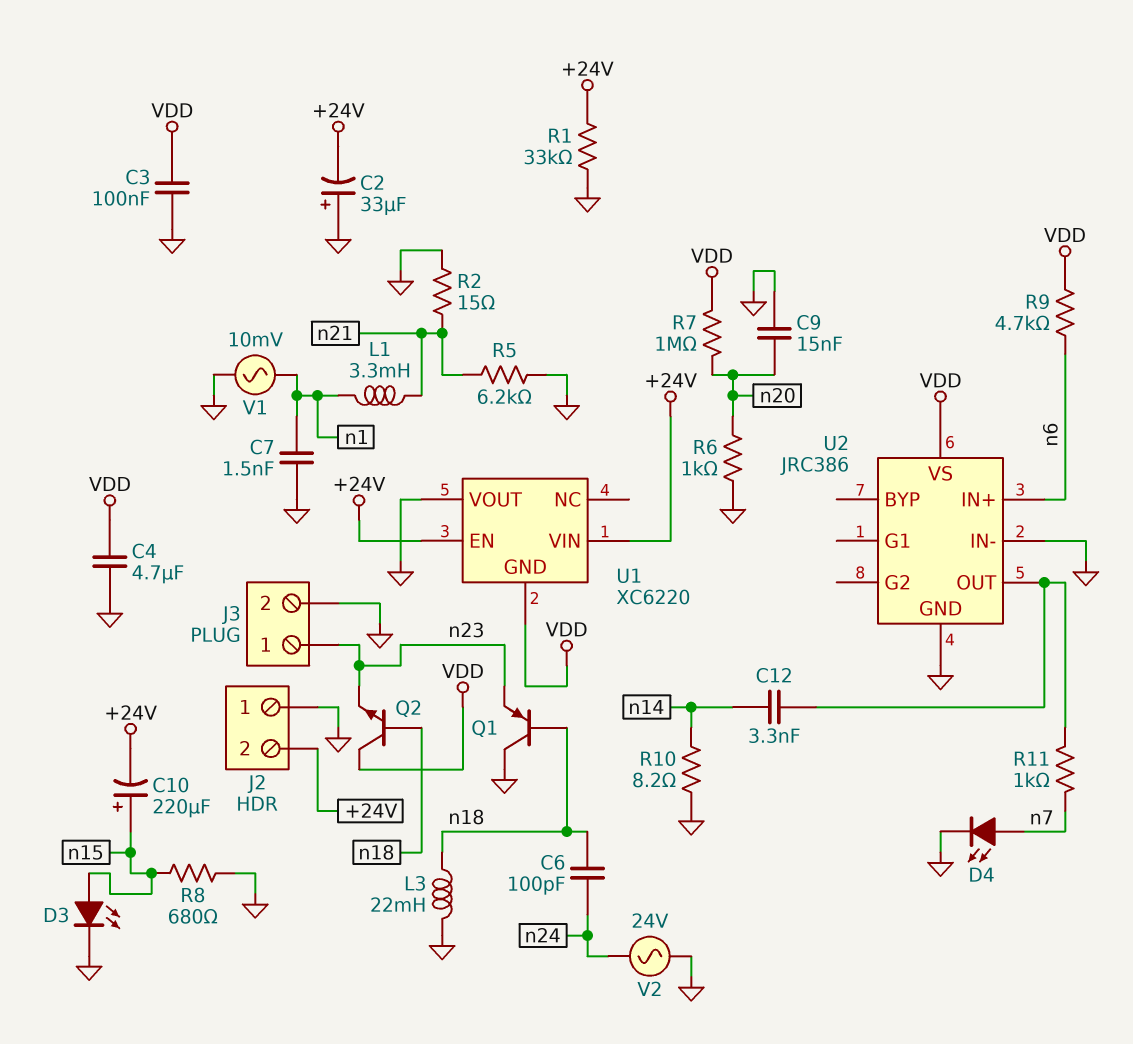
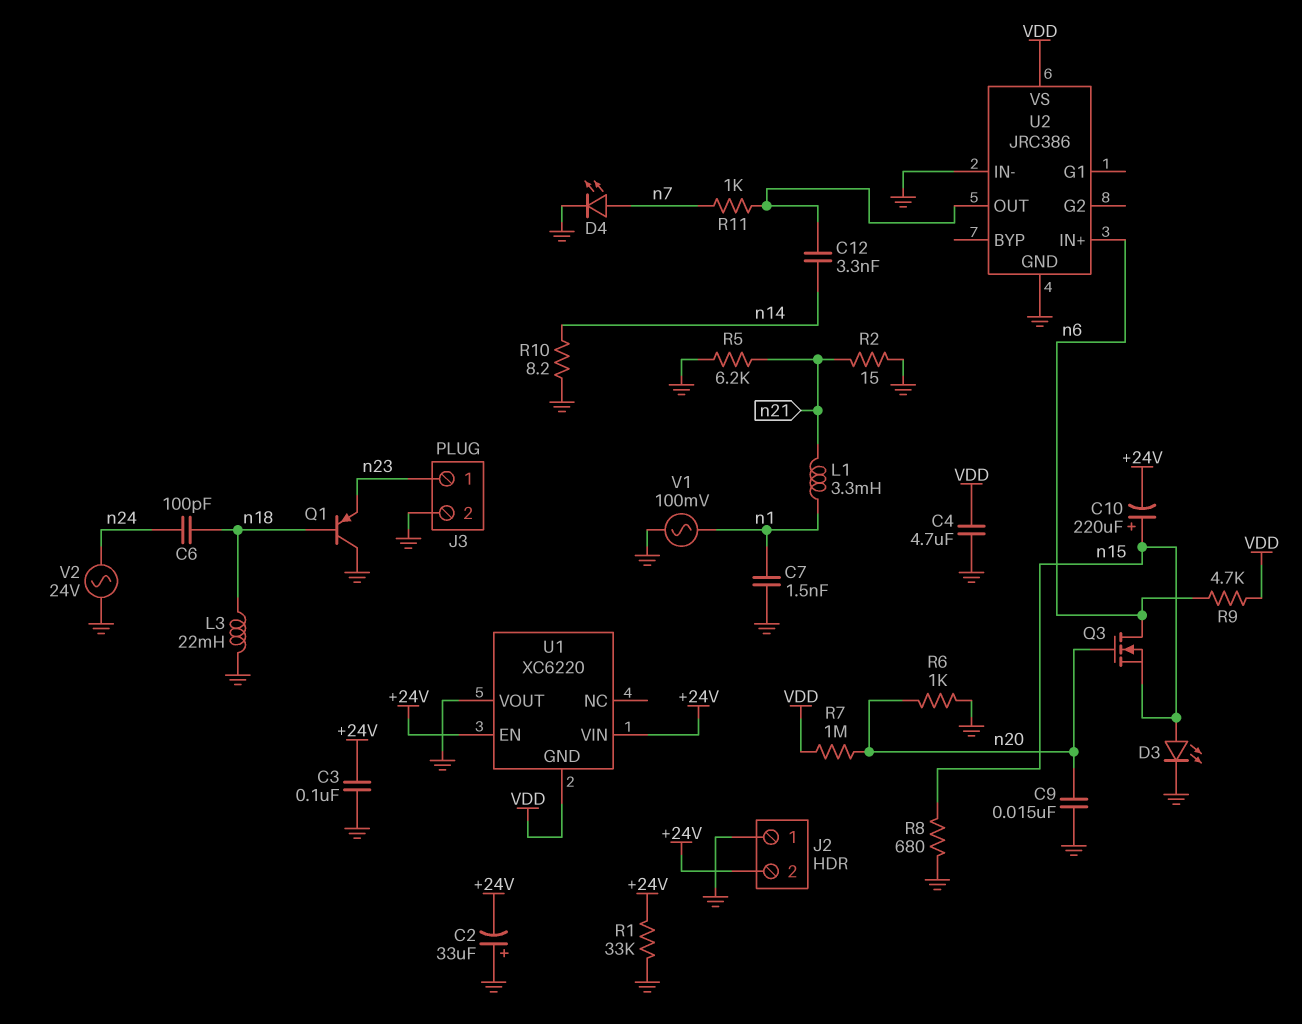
C3: 100nF (GND, VDD) -> 100nF (+24V, GND)
Q2: NPN (B n18, C VDD, E n23) -> none
Q3: none -> NMOS (G n20, D n6, S n15)
V1: AC 10mV (GND, n1) -> AC 100mV (GND, n1)

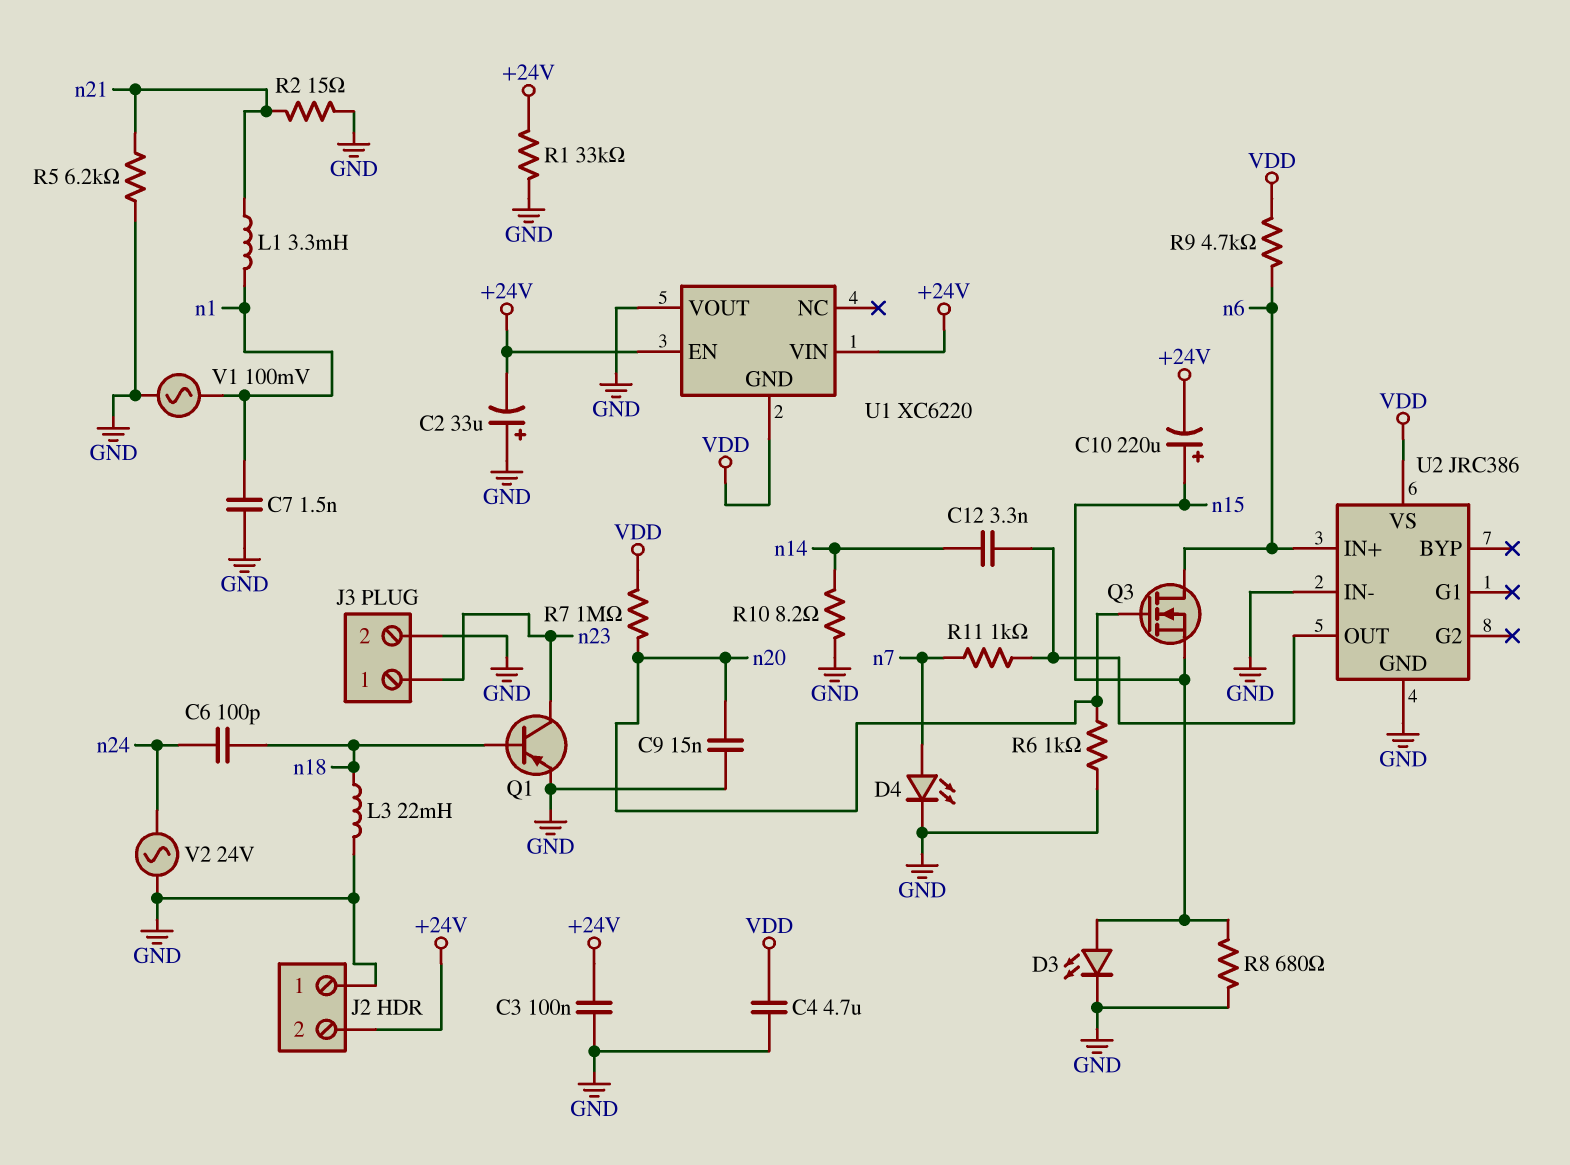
Q1: PNP (B n18, C GND, E n23) -> PNP (B n18, C n23, E GND)

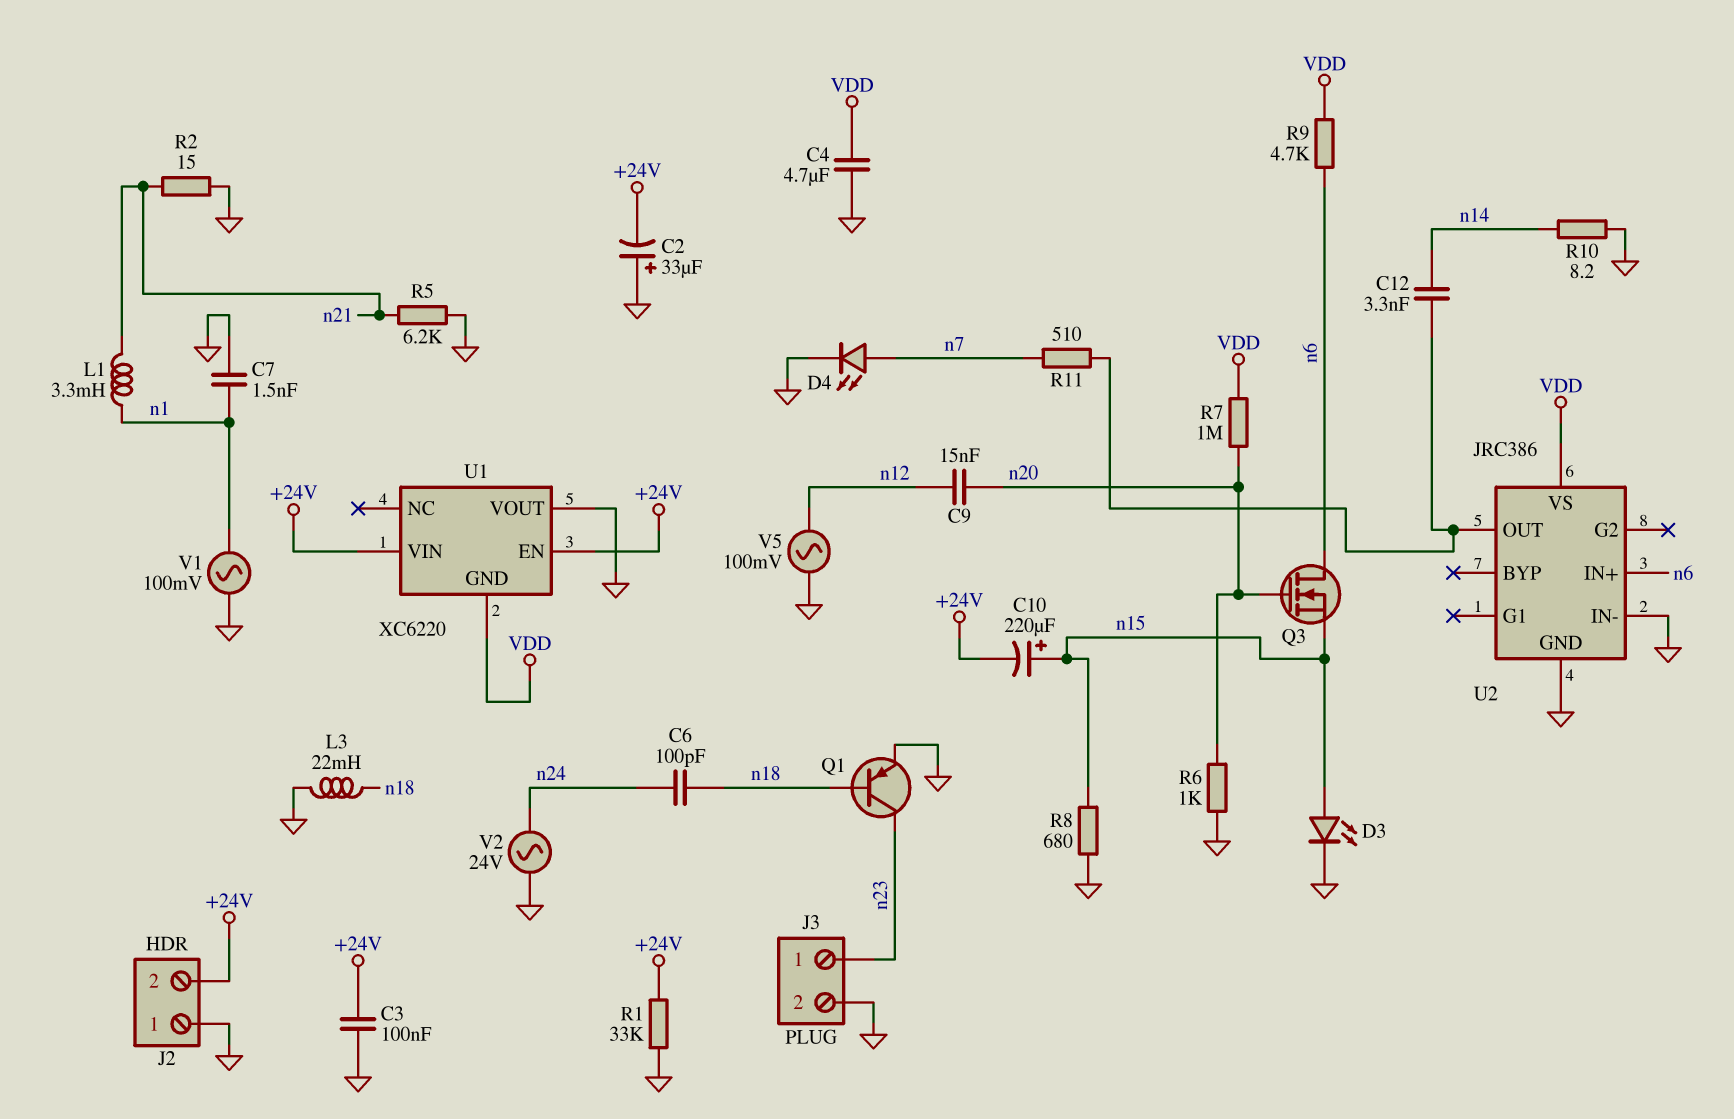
C9: 15nF (GND, n20) -> 15nF (n12, n20)
R11: 1k (U2/OUT, n7) -> 510 (U2/OUT, n7)
V5: none -> AC 100mV (GND, n12)

